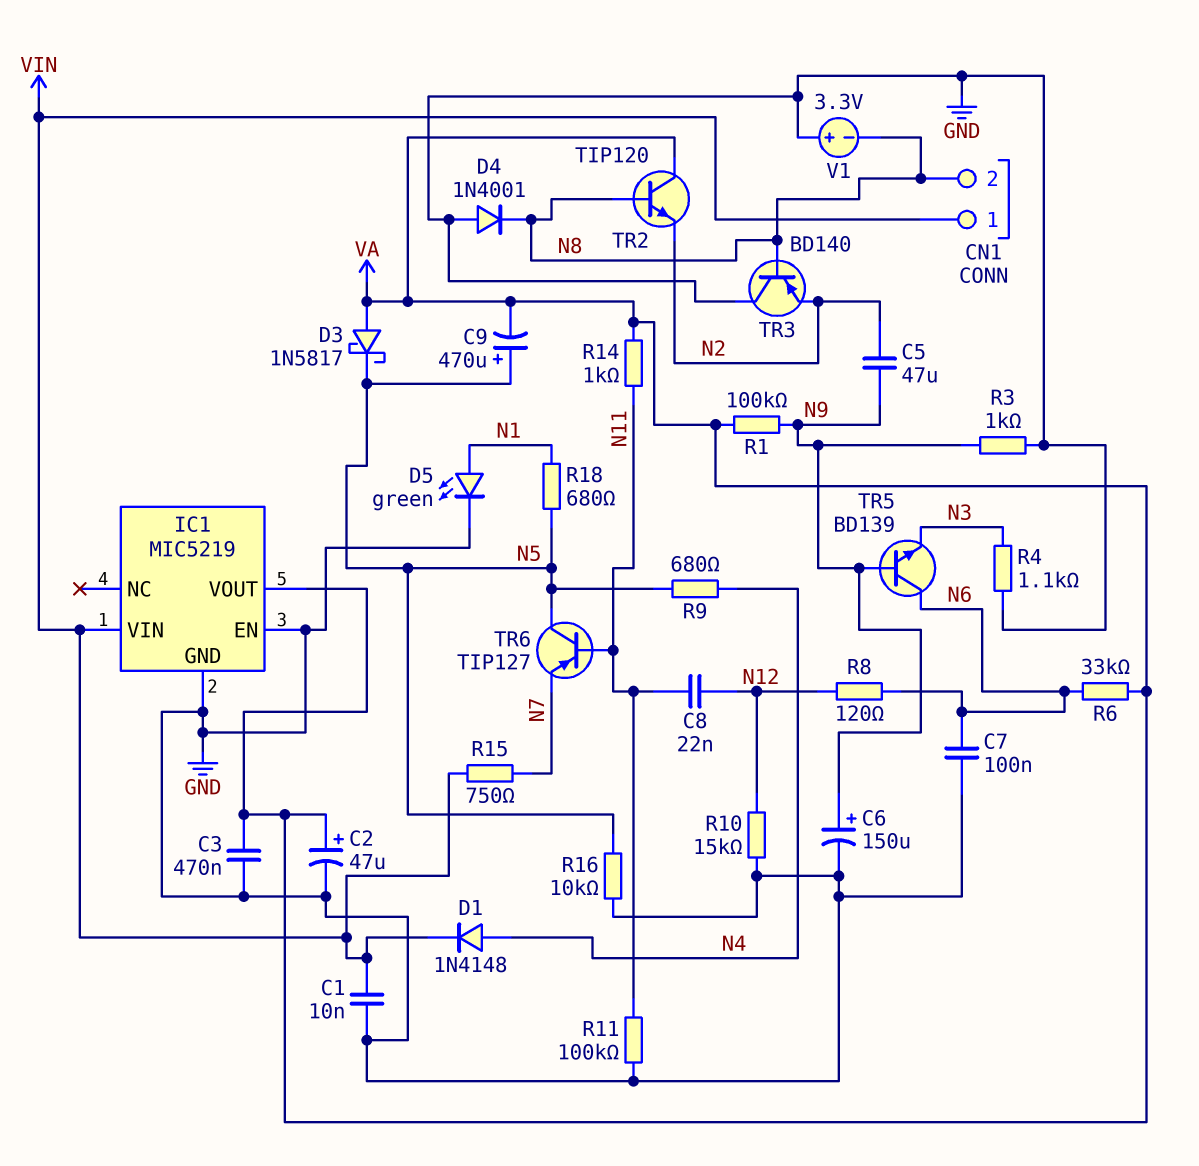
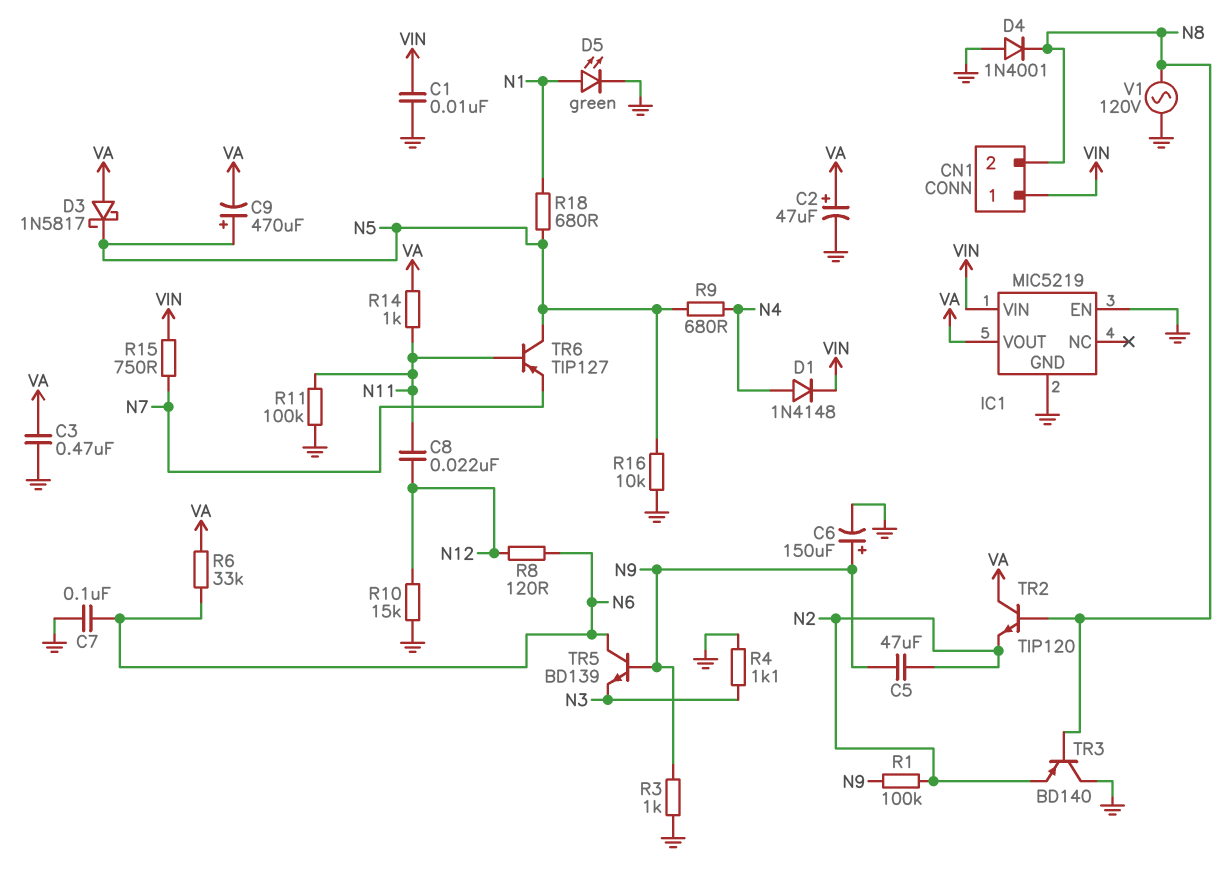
R1: 100k (N9, VA) -> 100k (N2, N9)
V1: 3.3V (plus GND, minus N8) -> AC 120V (GND, N8)

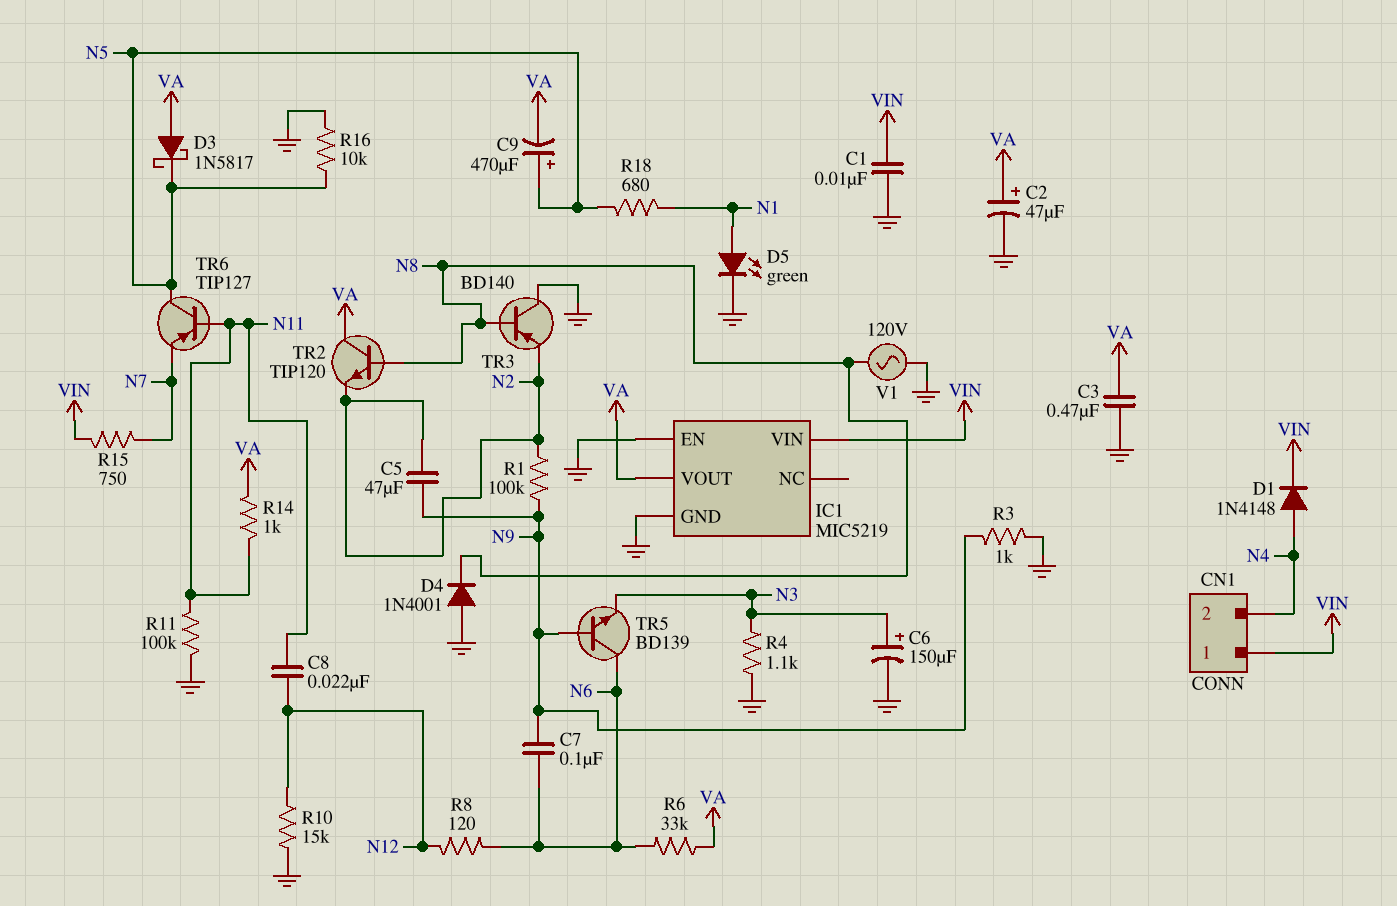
C6: 150uF (plus N9, minus GND) -> 150uF (plus N3, minus GND)
C7: 100nF (GND, N6) -> 100nF (N6, N9)
CN1 pin 2: N8 -> N4
R9: 680 (N4, N5) -> none

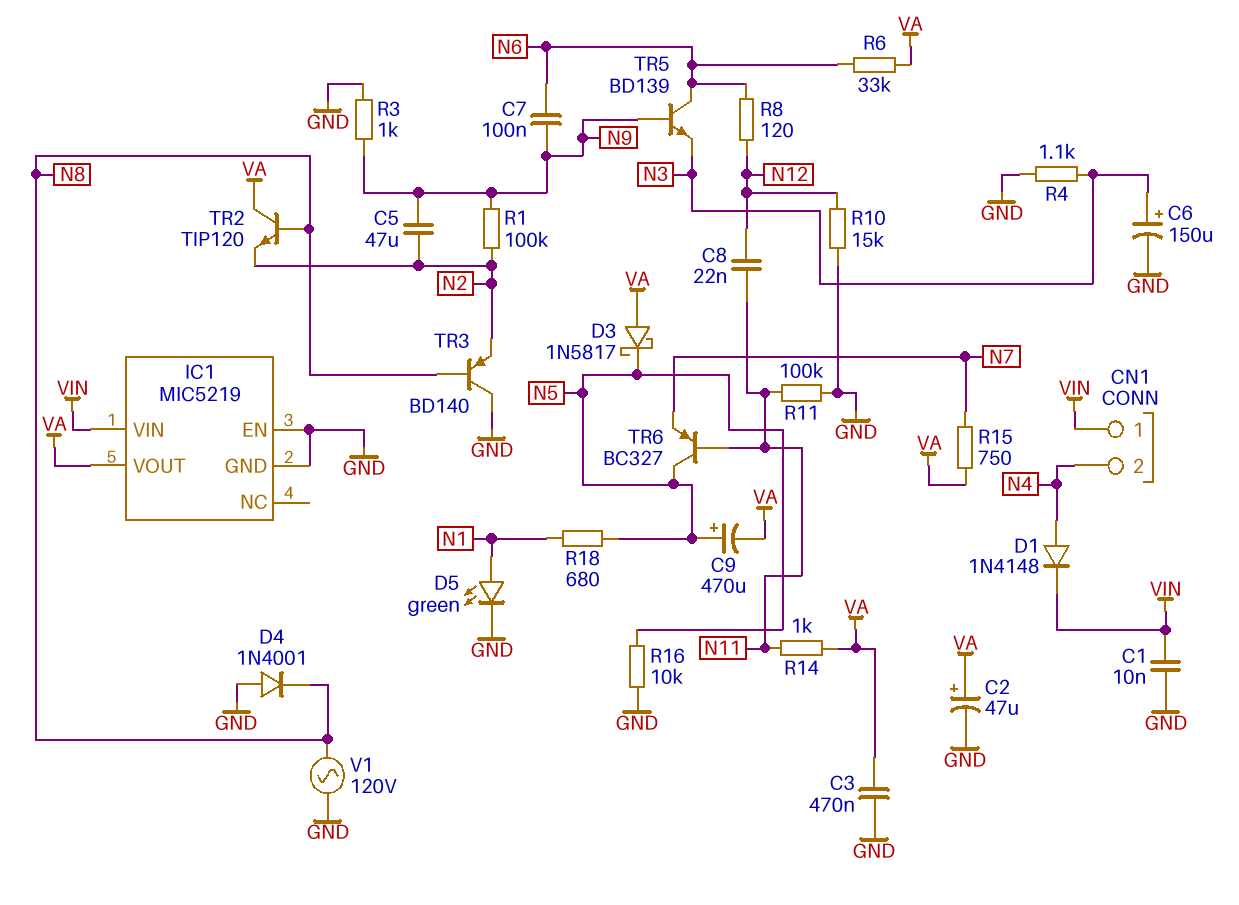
R15: 750 (N7, VIN) -> 750 (N7, VA)
TR6: PNP TIP127 (B N11, C N5, E N7) -> PNP BC327 (B N11, C N5, E N7)

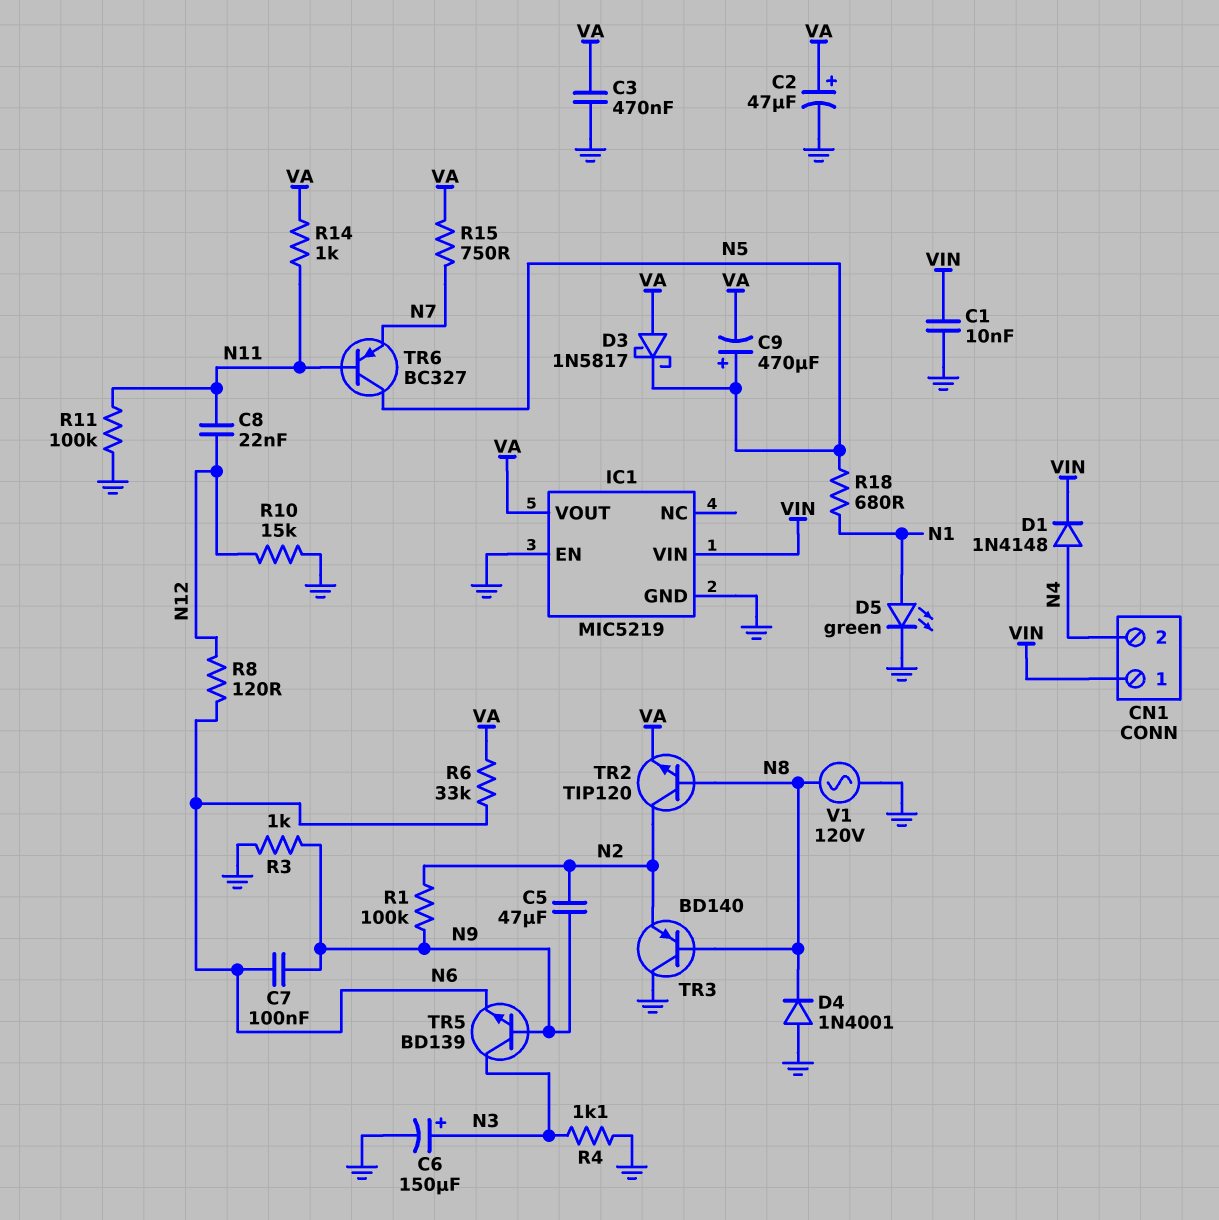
R16: 10k (GND, N5) -> none
TR2: NPN TIP120 (B N8, C VA, E N2) -> NPN TIP120 (B N8, C N2, E VA)
TR5: NPN BD139 (B N9, C N6, E N3) -> NPN BD139 (B N9, C N3, E N6)

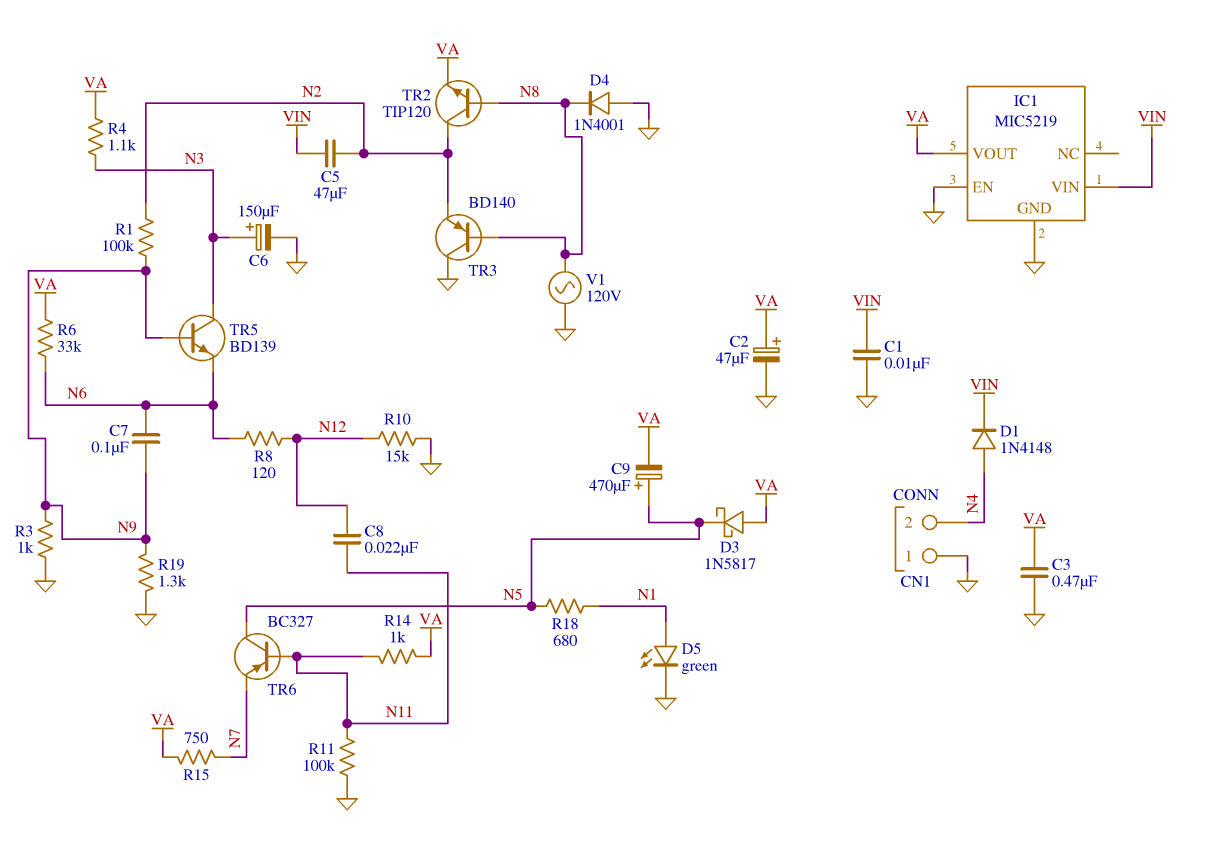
C5: 47uF (N2, N9) -> 47uF (N2, VIN)
CN1 pin 1: VIN -> GND
R4: 1.1k (GND, N3) -> 1.1k (N3, VA)
R19: none -> 1.3k (GND, N9)

